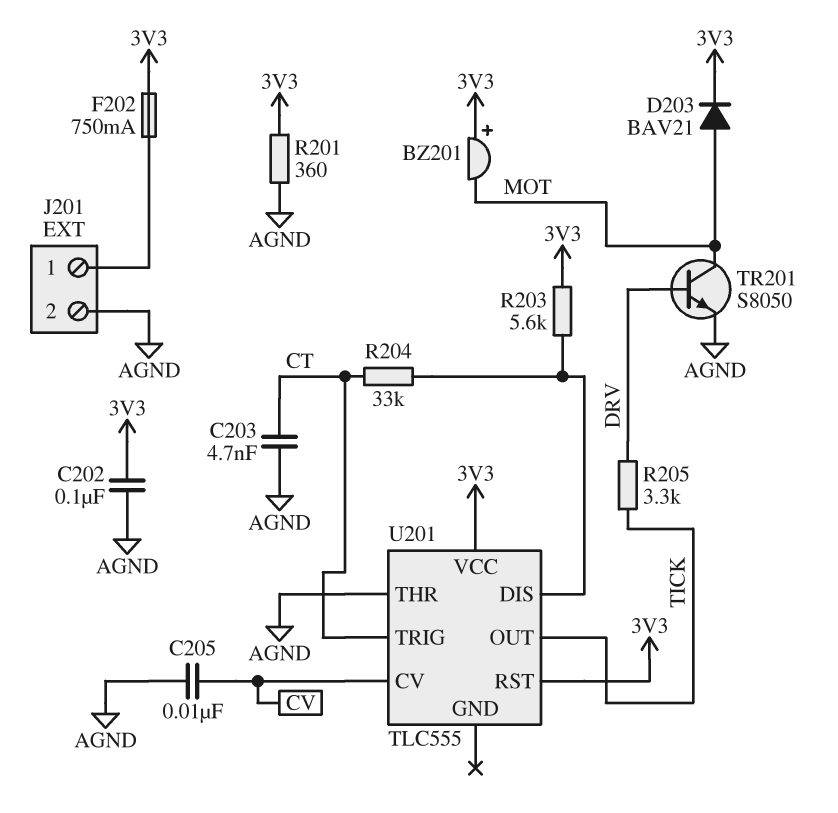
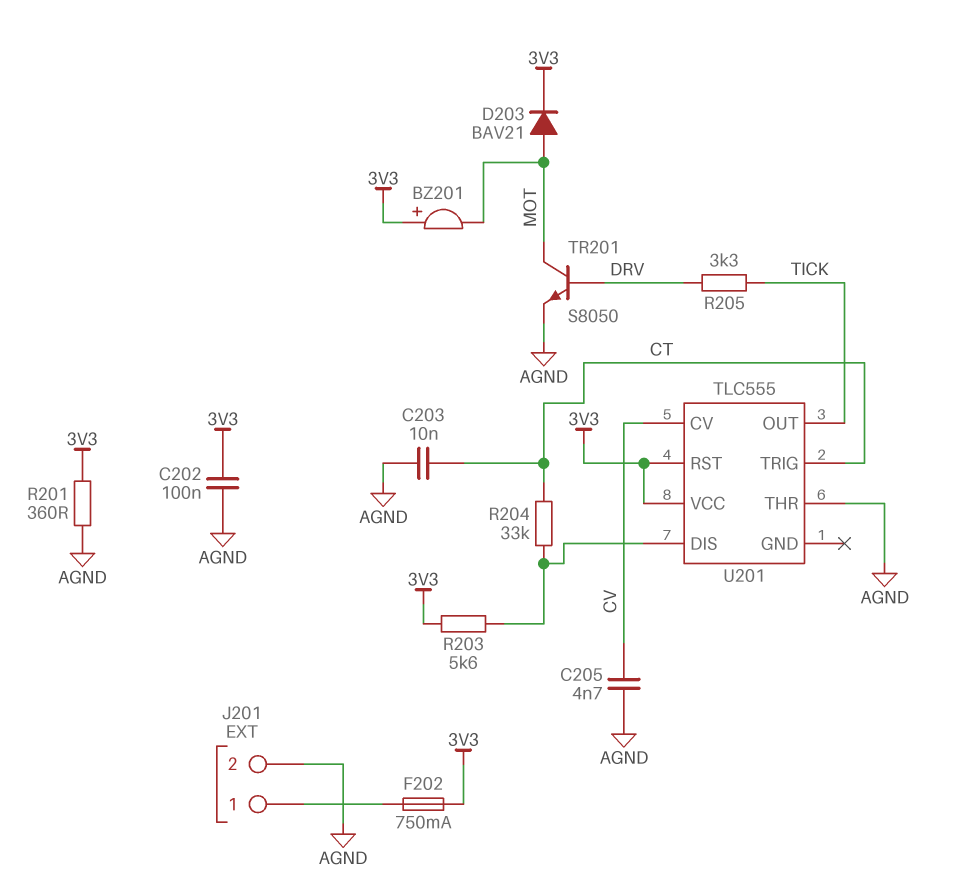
C203: 4.7nF (AGND, CT) -> 10nF (AGND, CT)
C205: 10nF (AGND, CV) -> 4.7nF (AGND, CV)

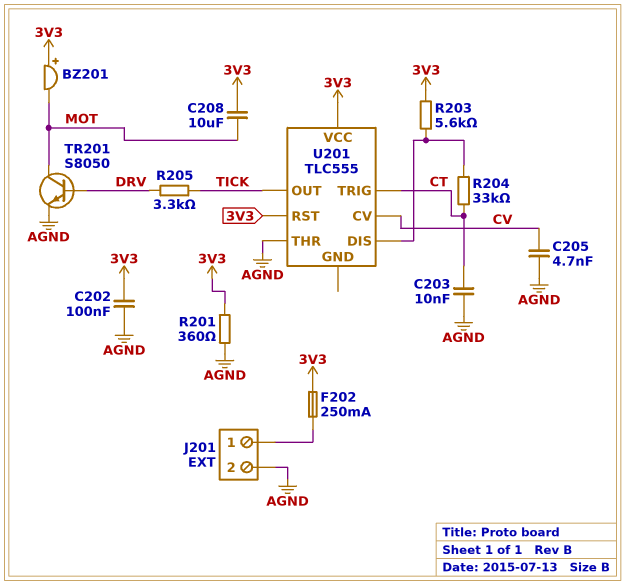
C208: none -> 10uF (3V3, MOT)
D203: diode BAV21 (A MOT, K 3V3) -> none
F202: 750mA (3V3, J201/1) -> 250mA (3V3, J201/1)

